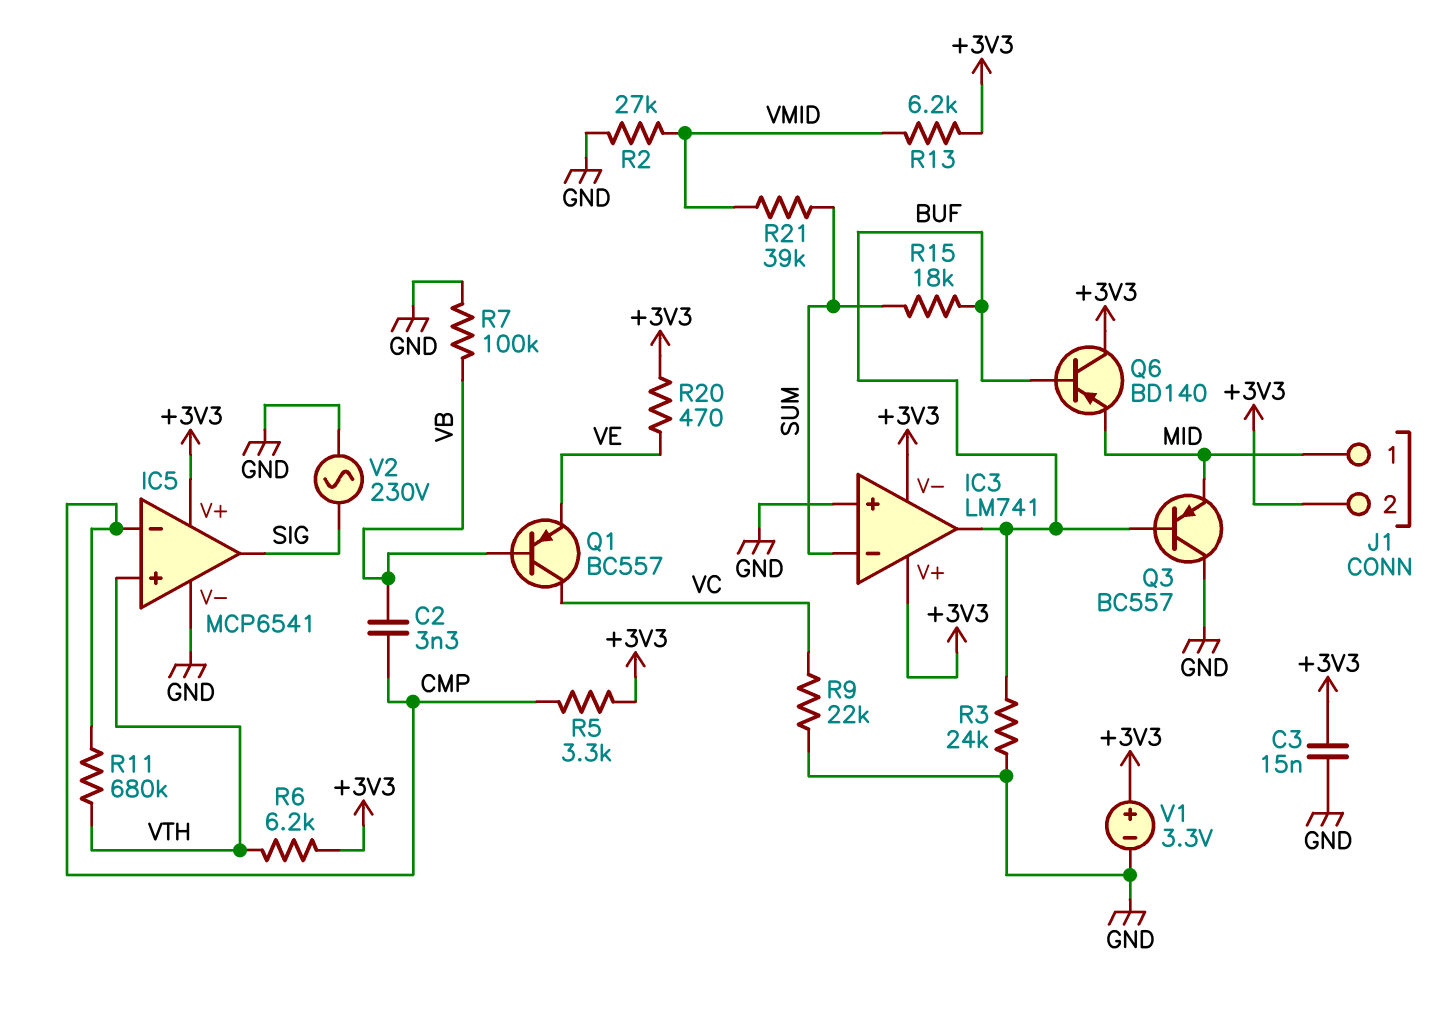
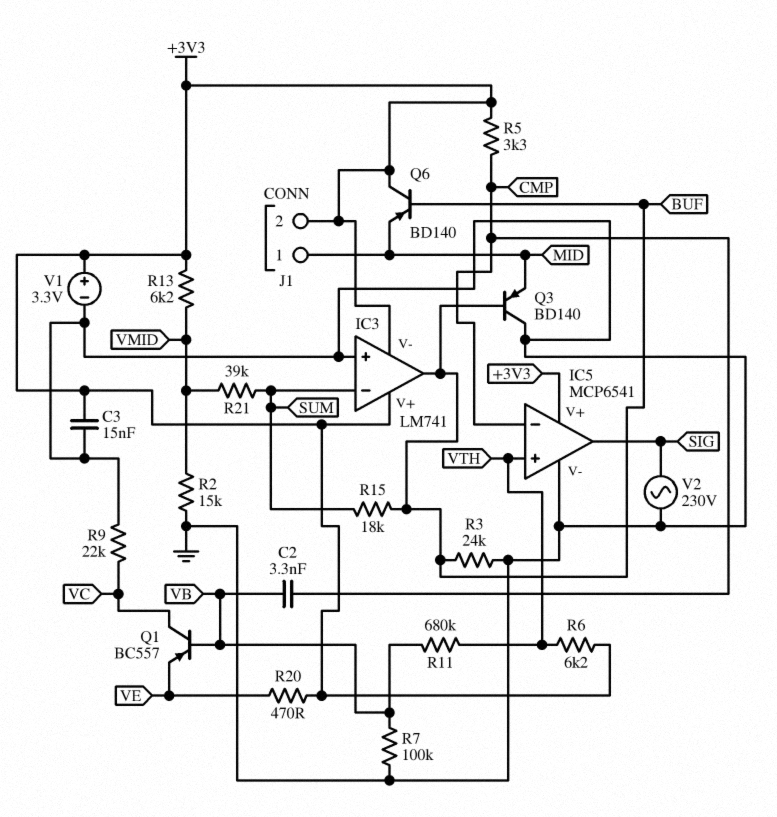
Q3: PNP BC557 (B BUF, C GND, E MID) -> PNP BD140 (B BUF, C GND, E MID)
R2: 27k (GND, VMID) -> 15k (GND, VMID)
R11: 680k (CMP, VTH) -> 680k (VB, VTH)

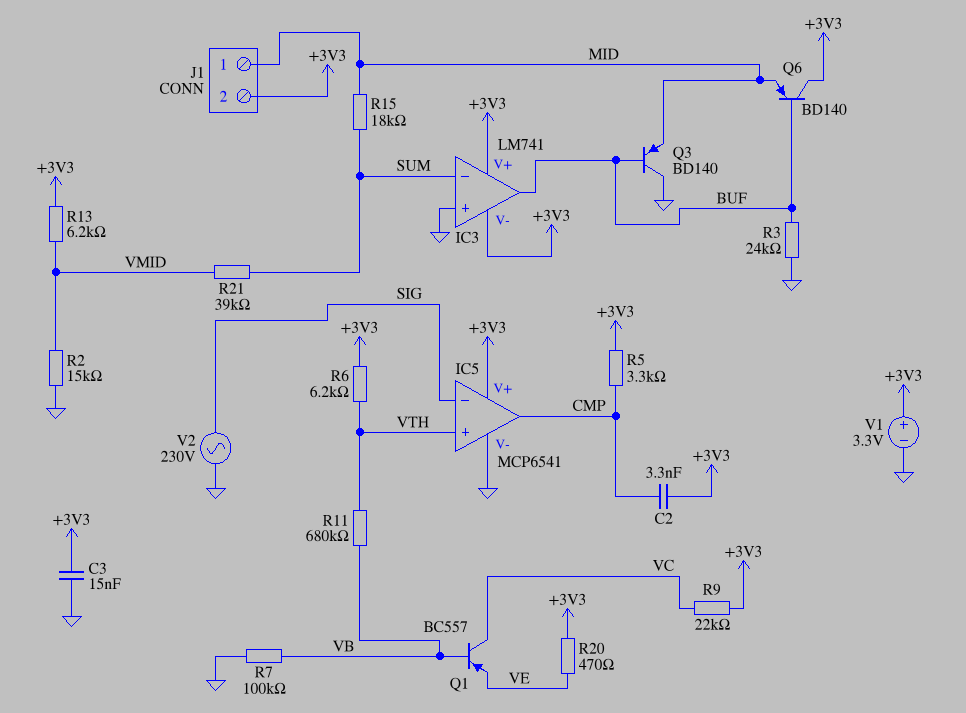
C2: 3.3nF (CMP, VB) -> 3.3nF (+3V3, CMP)
IC5 pin in-: CMP -> SIG
IC5 pin out: SIG -> CMP
R9: 22k (GND, VC) -> 22k (+3V3, VC)
R15: 18k (BUF, SUM) -> 18k (MID, SUM)

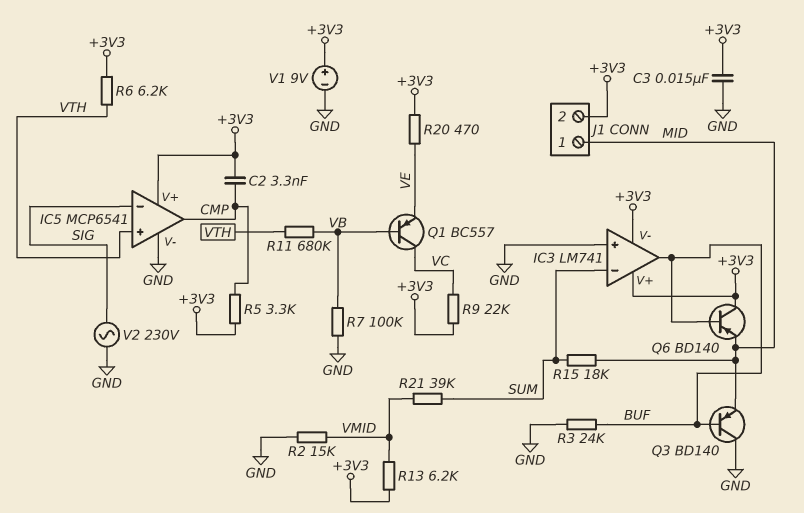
V1: 3.3V (plus +3V3, minus GND) -> 9V (plus +3V3, minus GND)

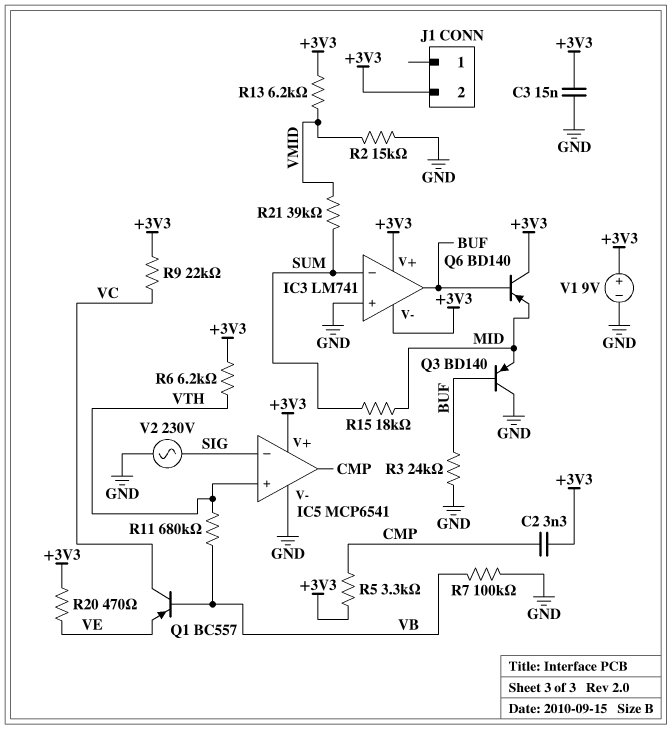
J1 pin 1: MID -> none

